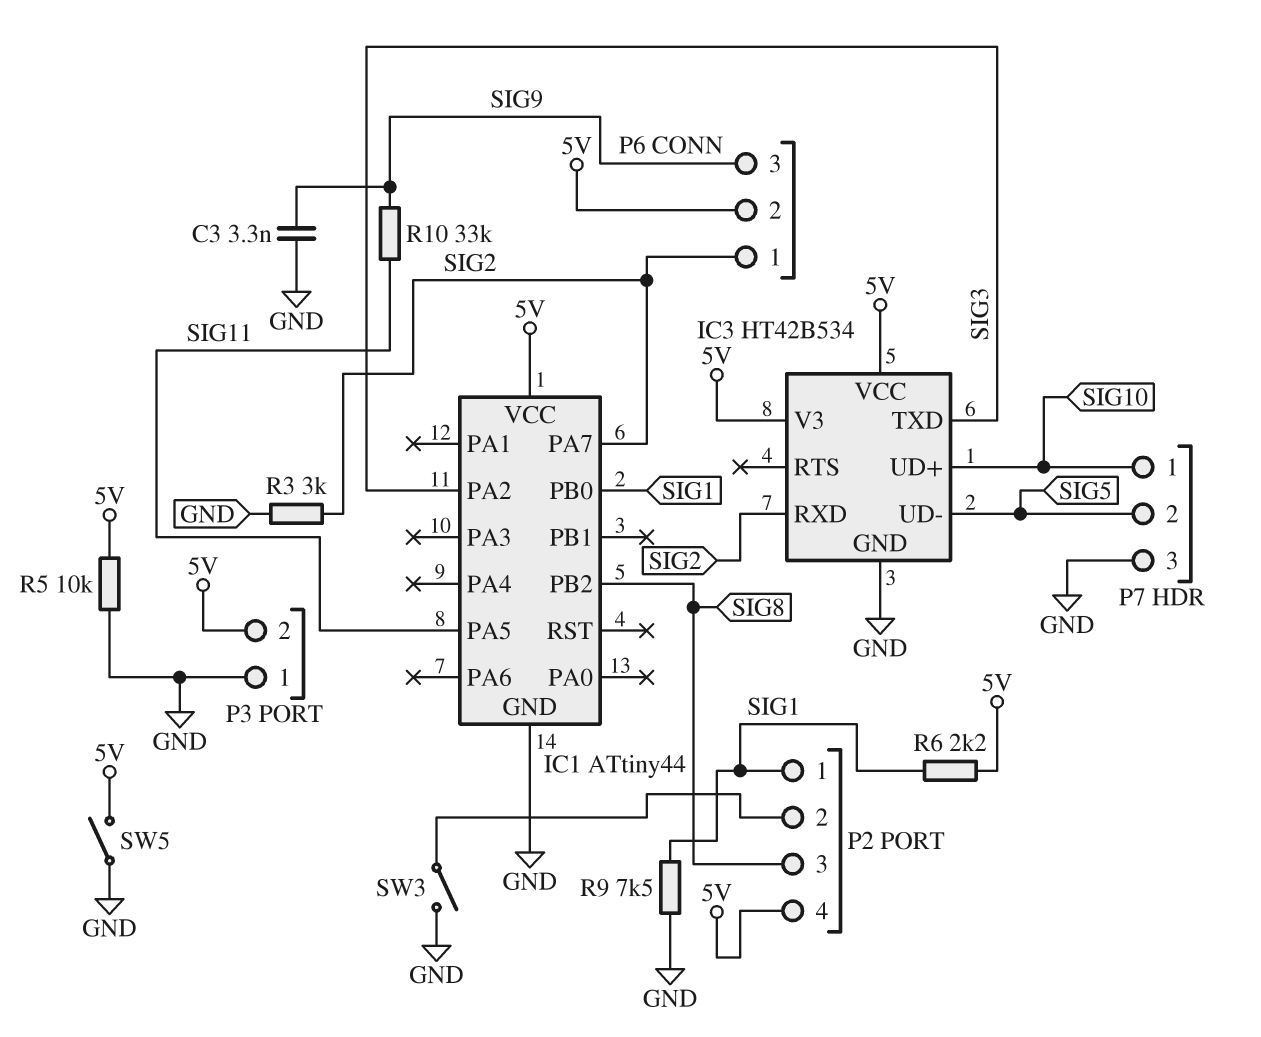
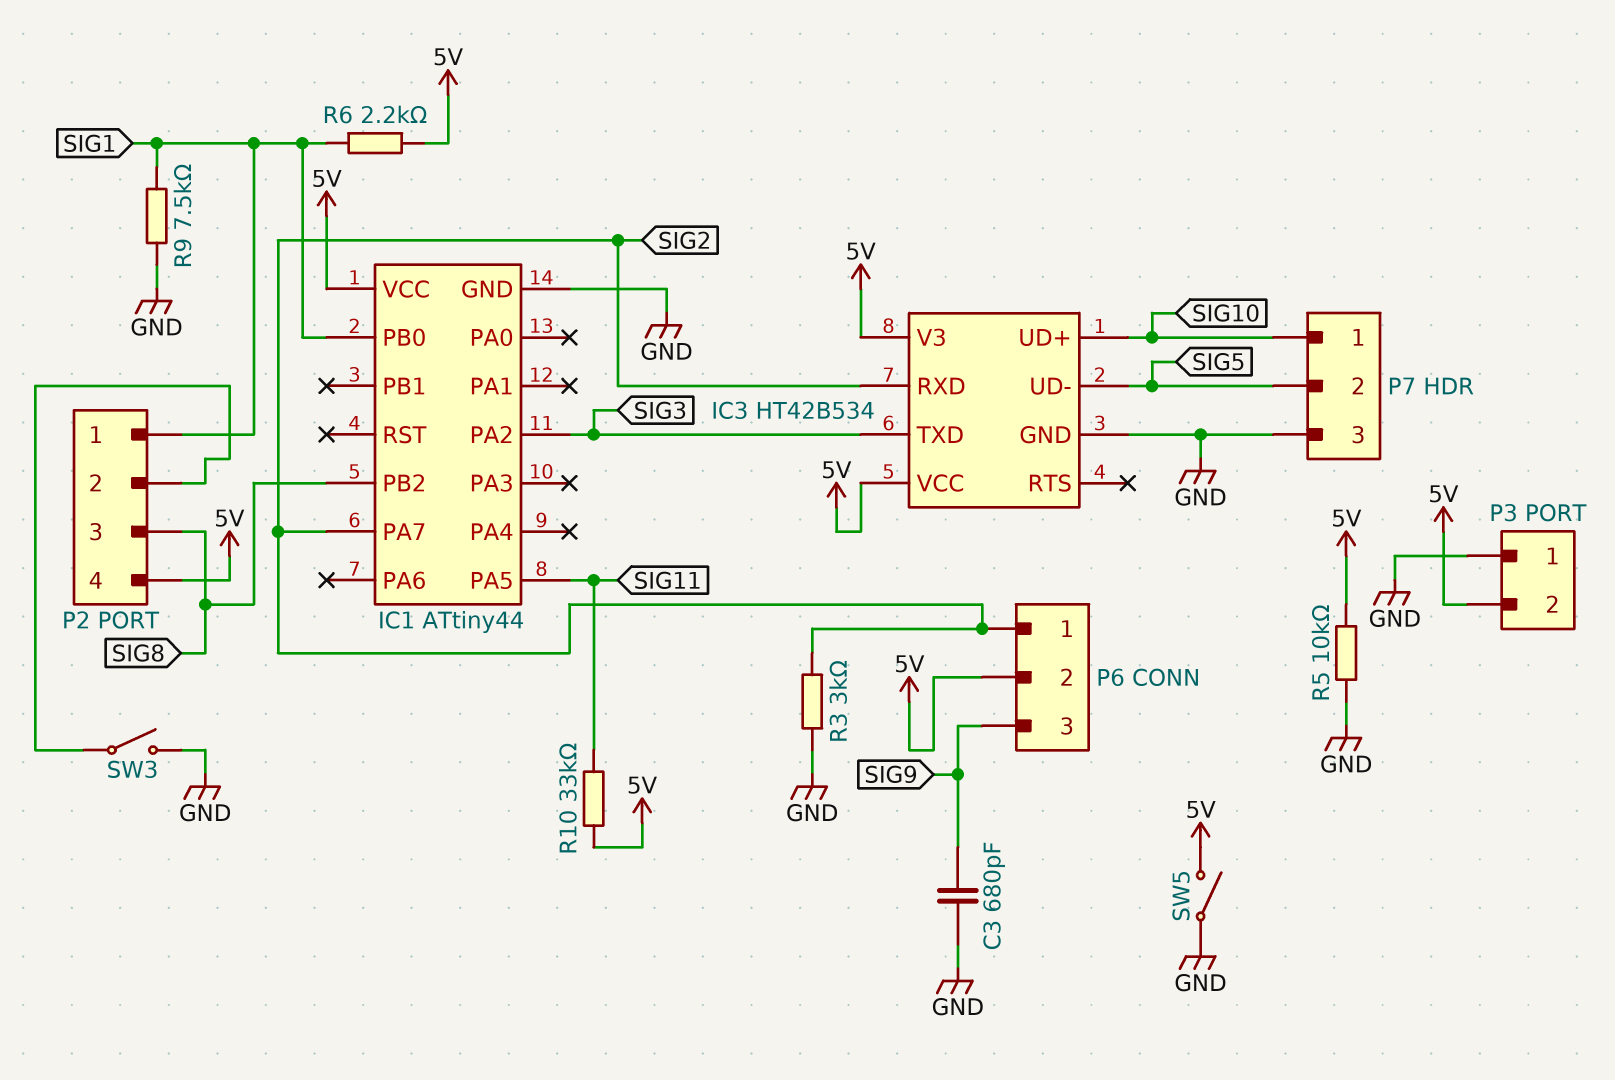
C3: 3.3nF (GND, SIG9) -> 680pF (GND, SIG9)
R10: 33k (SIG9, SIG11) -> 33k (5V, SIG11)

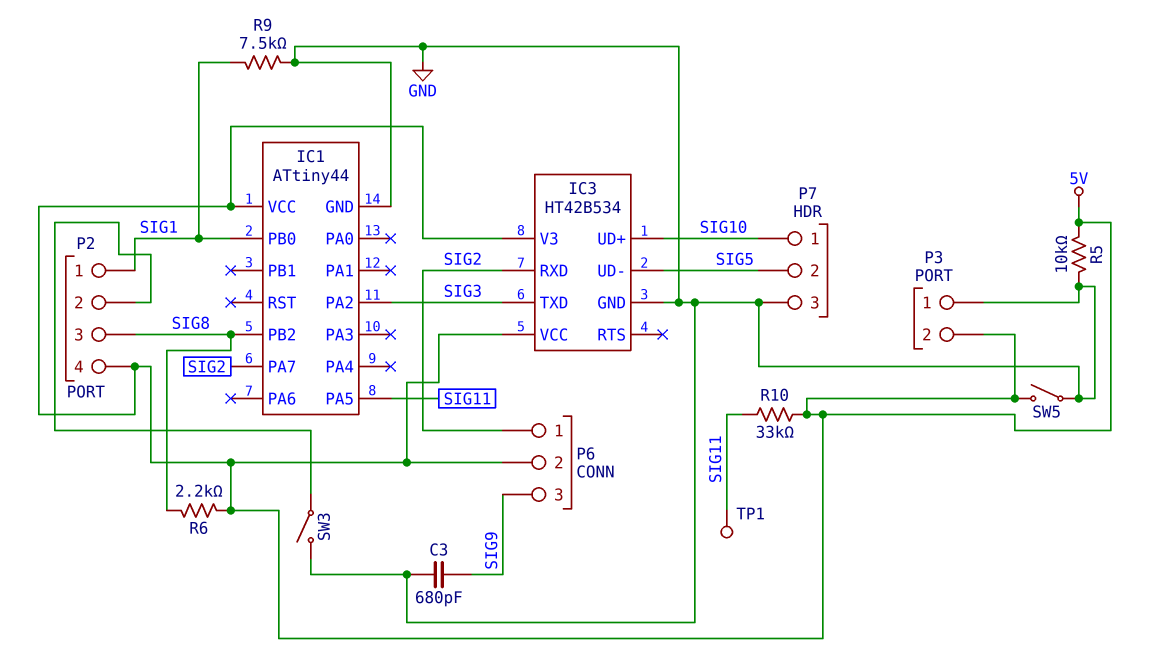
R3: 3k (GND, SIG2) -> none
R6: 2.2k (5V, SIG1) -> 2.2k (5V, SIG8)
TP1: none -> test point (SIG11)

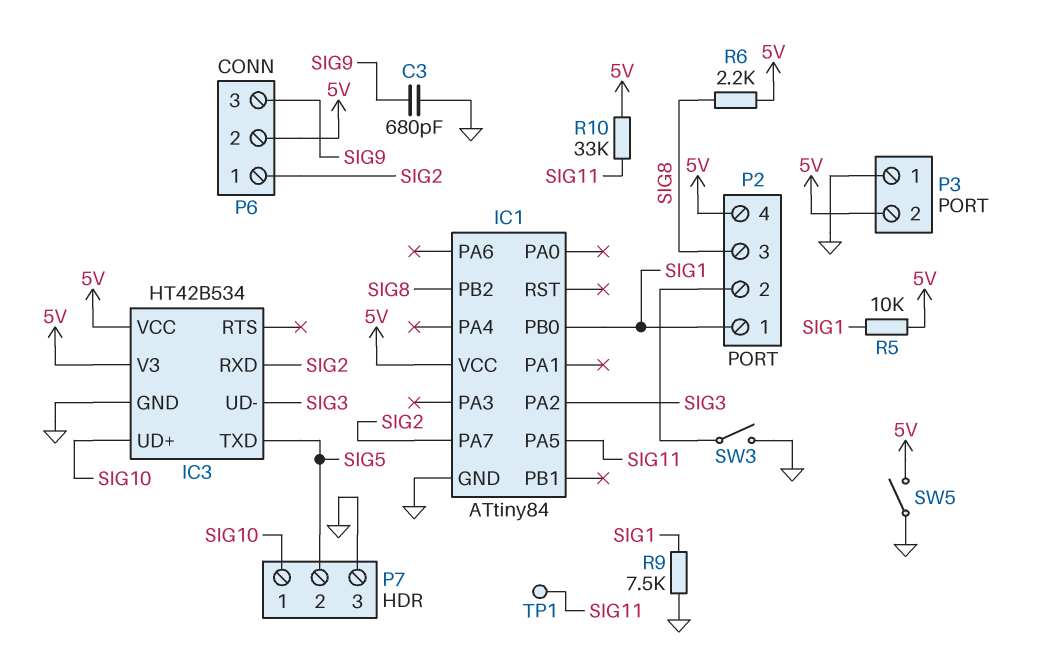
IC1: ATtiny44 -> ATtiny84
IC3 pin TXD: SIG3 -> SIG5
IC3 pin UD-: SIG5 -> SIG3
R5: 10k (5V, GND) -> 10k (5V, SIG1)

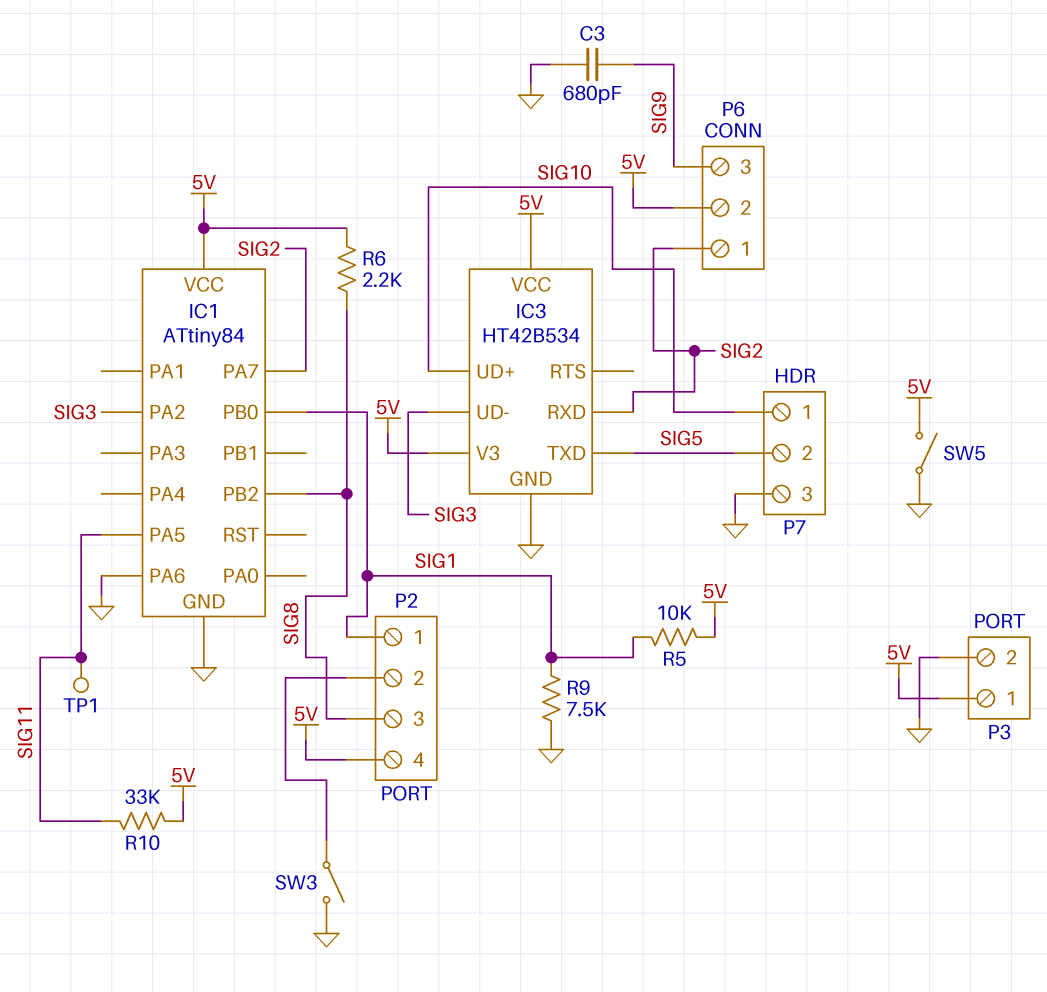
IC1 pin PA6: none -> GND
P3 pin 1: GND -> 5V
P3 pin 2: 5V -> GND

